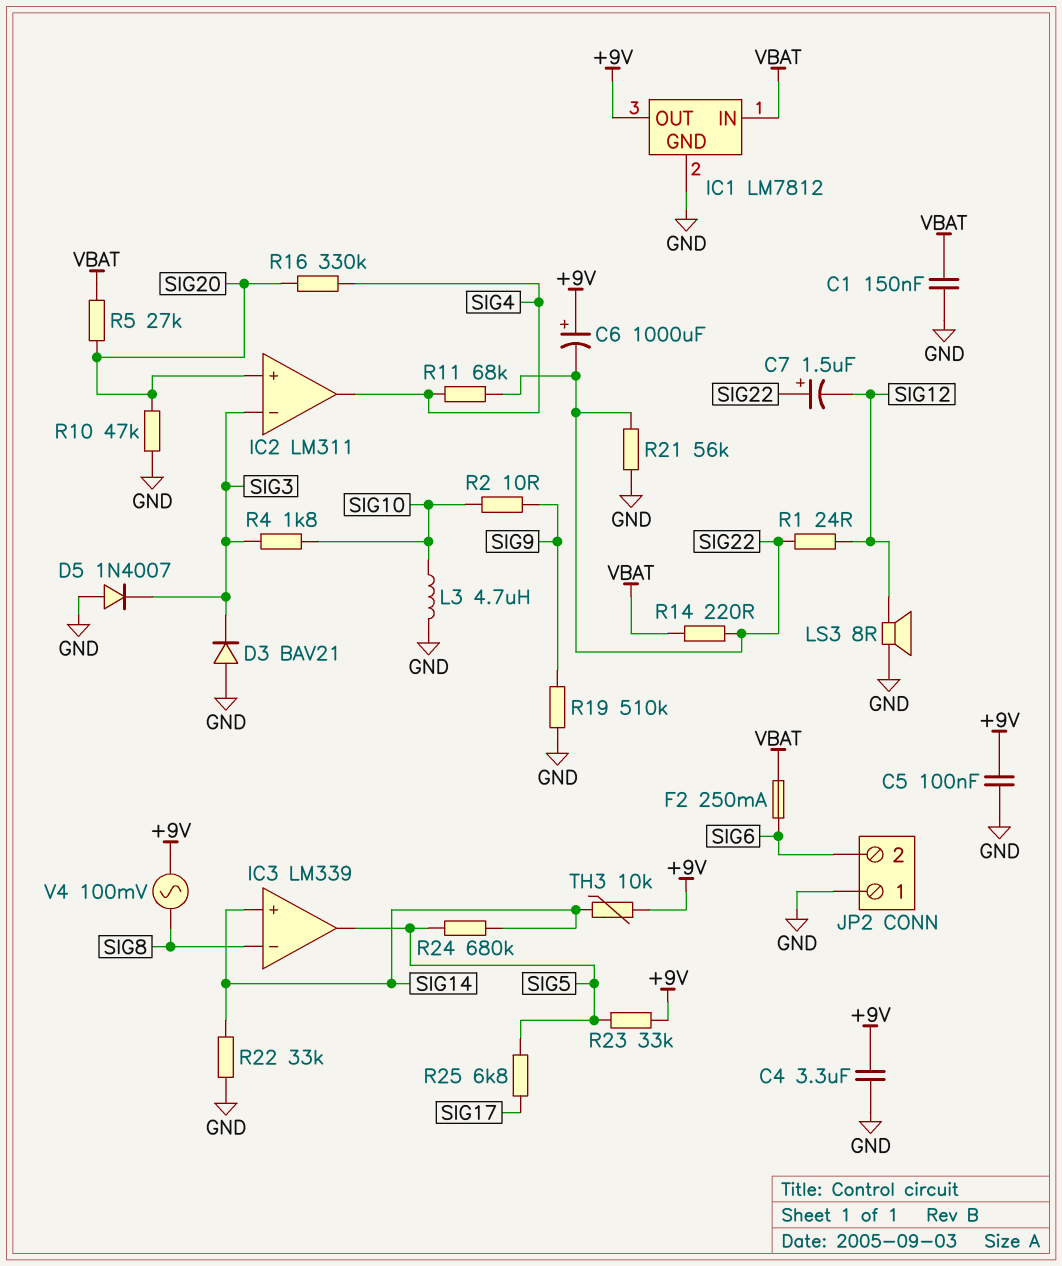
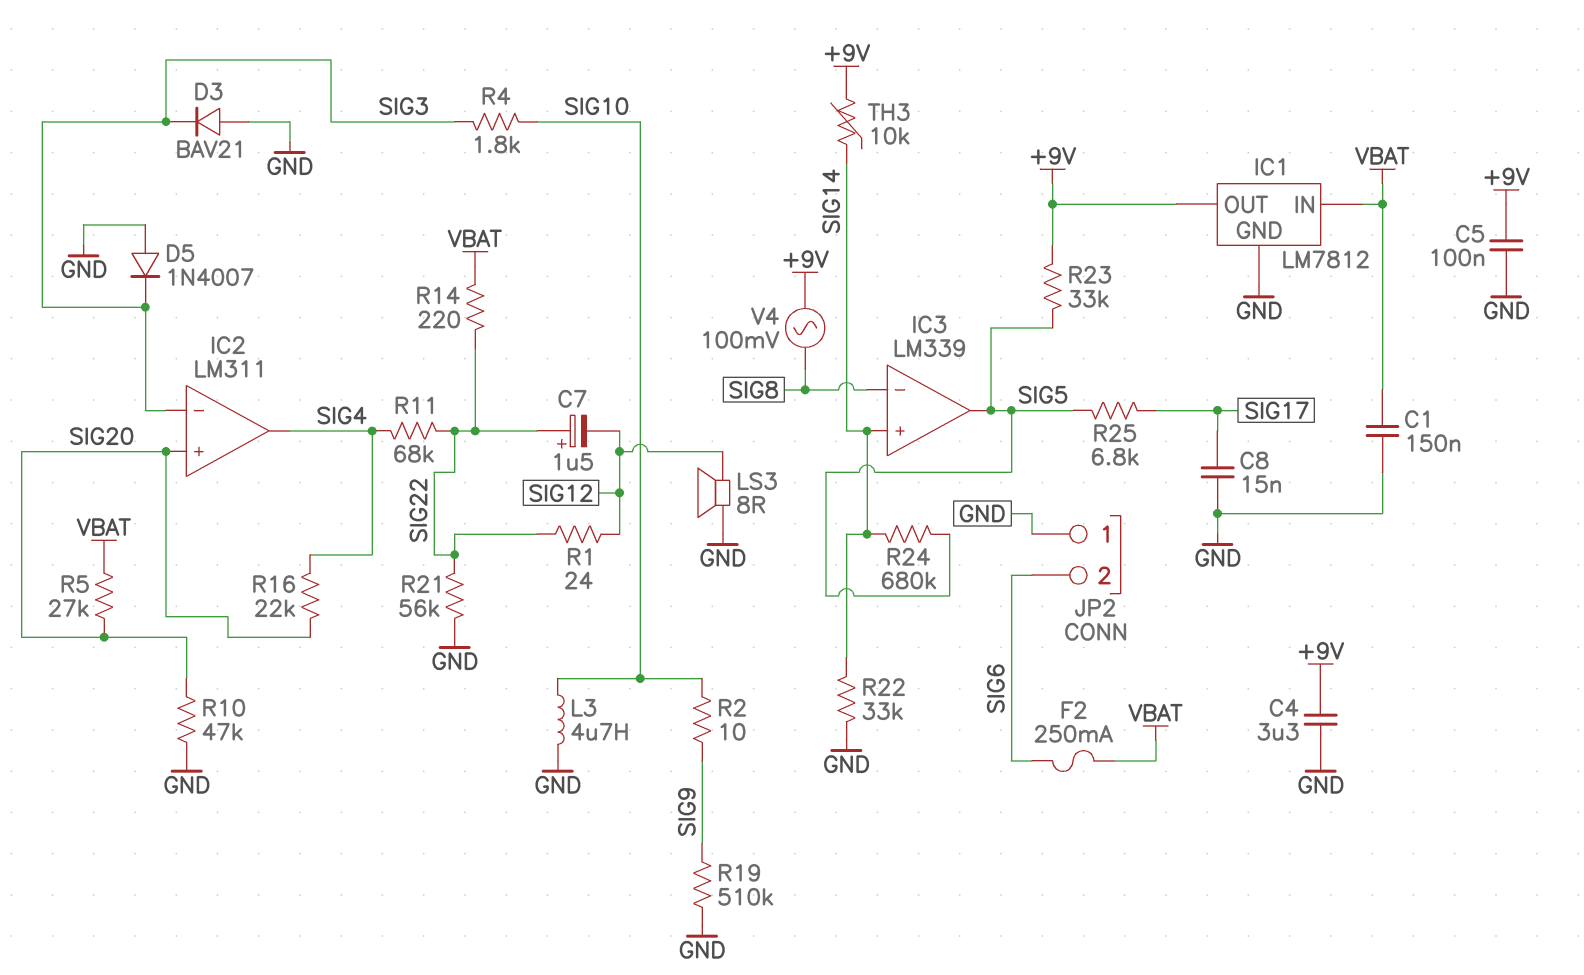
C6: 1000uF (plus +9V, minus SIG22) -> none
C8: none -> 15nF (GND, SIG17)
R16: 330k (SIG4, SIG20) -> 22k (SIG4, SIG20)

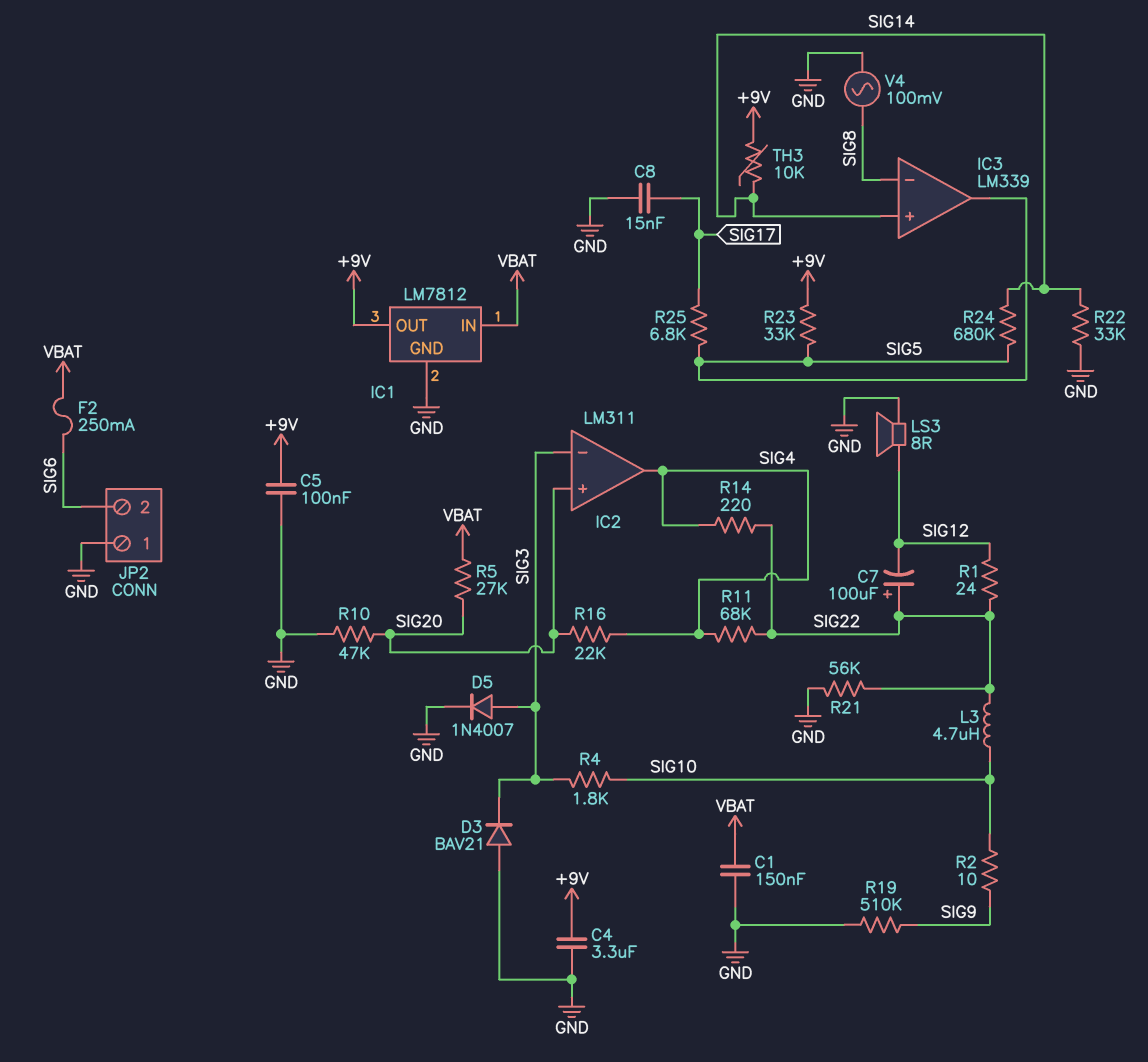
C7: 1.5uF (plus SIG22, minus SIG12) -> 100uF (plus SIG22, minus SIG12)
D5: diode 1N4007 (A GND, K SIG3) -> diode 1N4007 (A SIG3, K GND)
L3: 4.7uH (GND, SIG10) -> 4.7uH (SIG10, SIG22)
R14: 220 (SIG22, VBAT) -> 220 (SIG4, SIG22)
V4: AC 100mV (+9V, SIG8) -> AC 100mV (GND, SIG8)

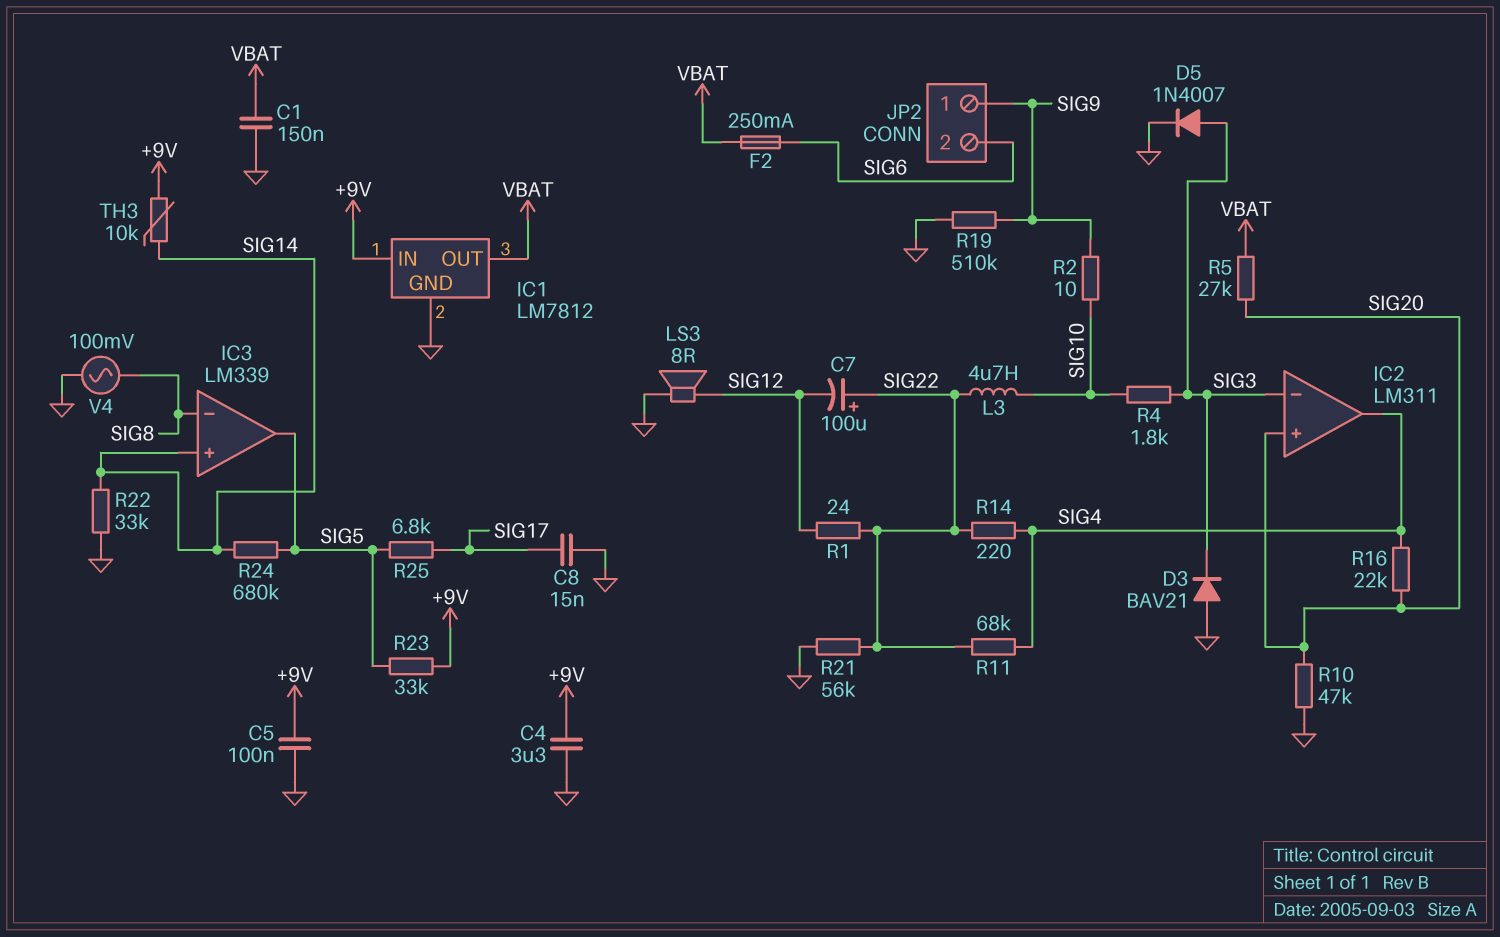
IC1 pin IN: VBAT -> +9V
IC1 pin OUT: +9V -> VBAT
JP2 pin 1: GND -> SIG9

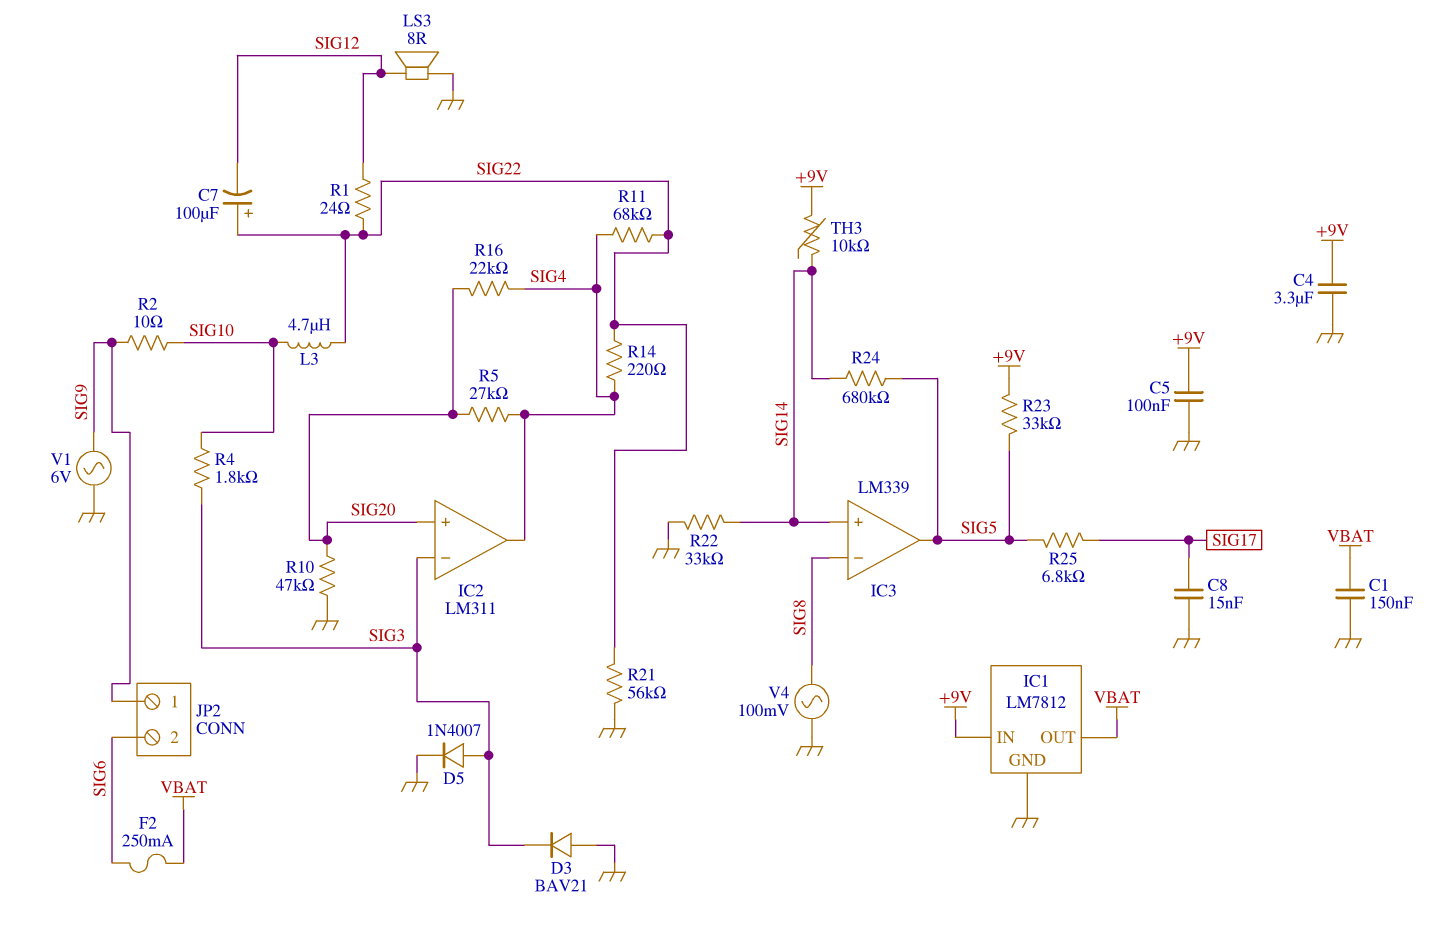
R5: 27k (SIG20, VBAT) -> 27k (SIG4, SIG20)
R19: 510k (GND, SIG9) -> none
V1: none -> AC 6V (GND, SIG9)

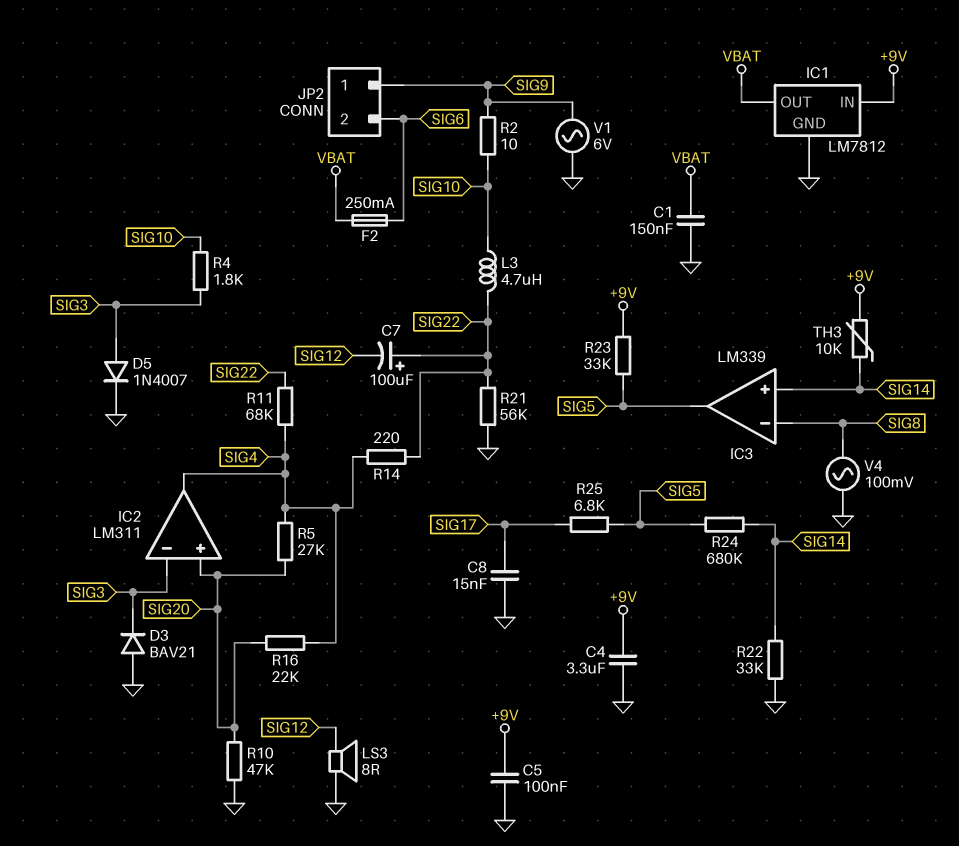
R1: 24 (SIG12, SIG22) -> none

